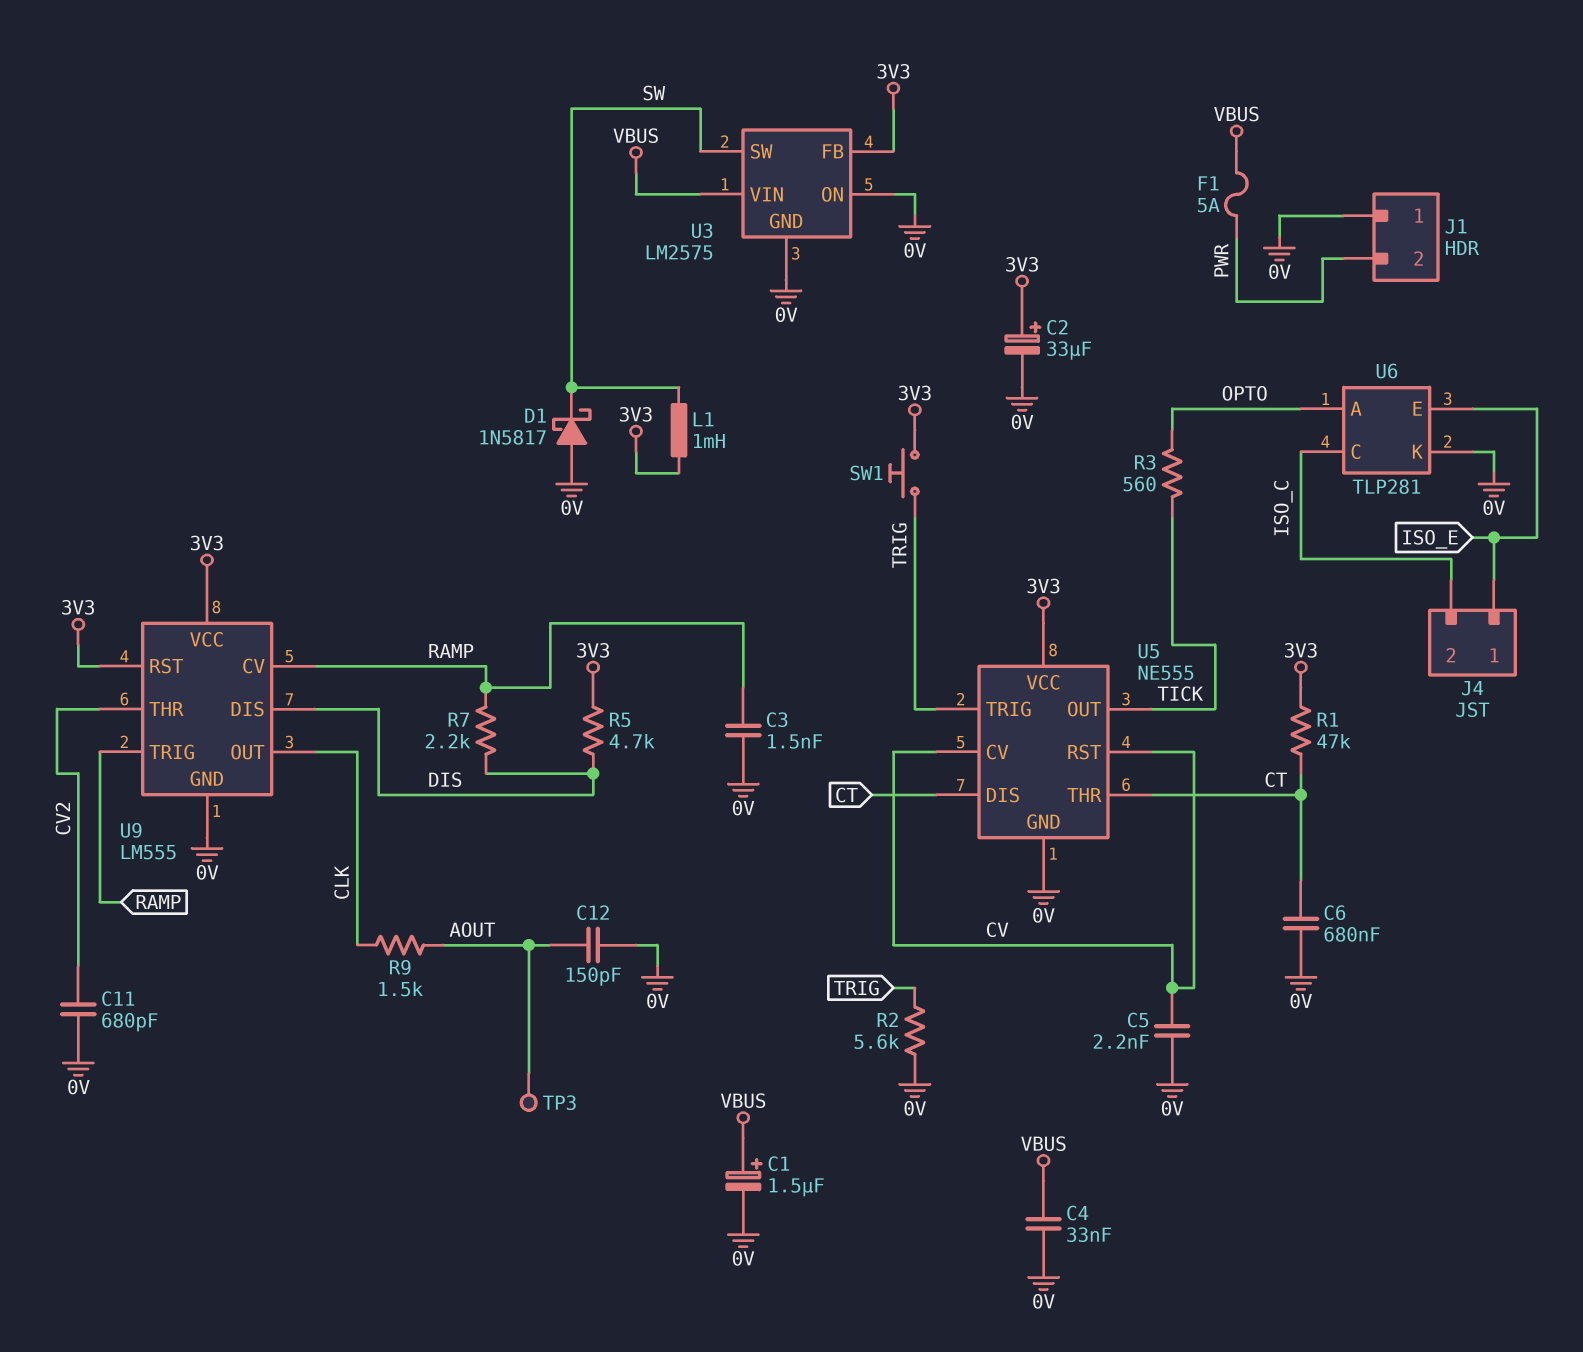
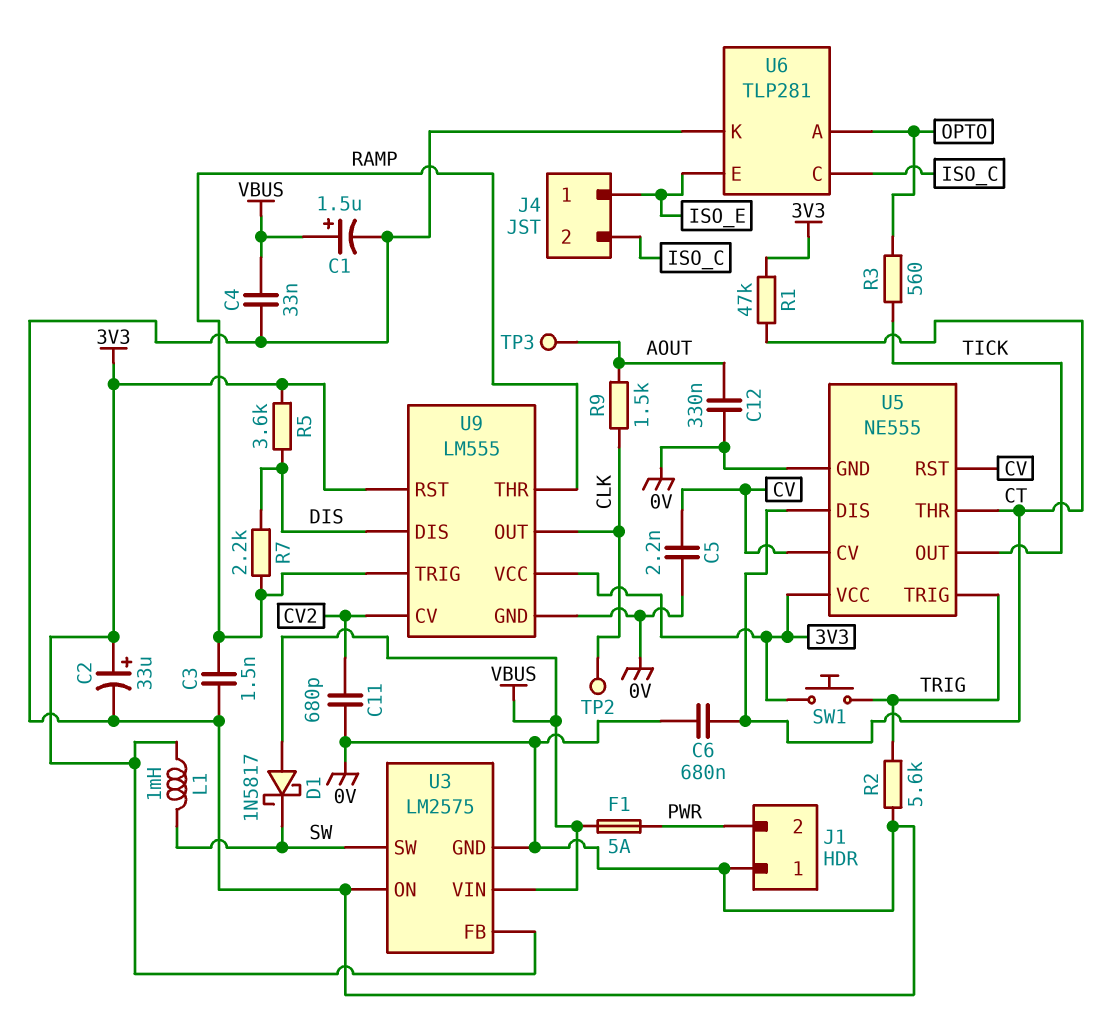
C12: 150pF (0V, AOUT) -> 330nF (0V, AOUT)
D1: schottky 1N5817 (A 0V, K SW) -> schottky 1N5817 (A VBUS, K SW)
R5: 4.7k (3V3, DIS) -> 3.6k (3V3, DIS)
TP2: none -> test point (CLK)
U9 pin CV: RAMP -> CV2
U9 pin THR: CV2 -> RAMP

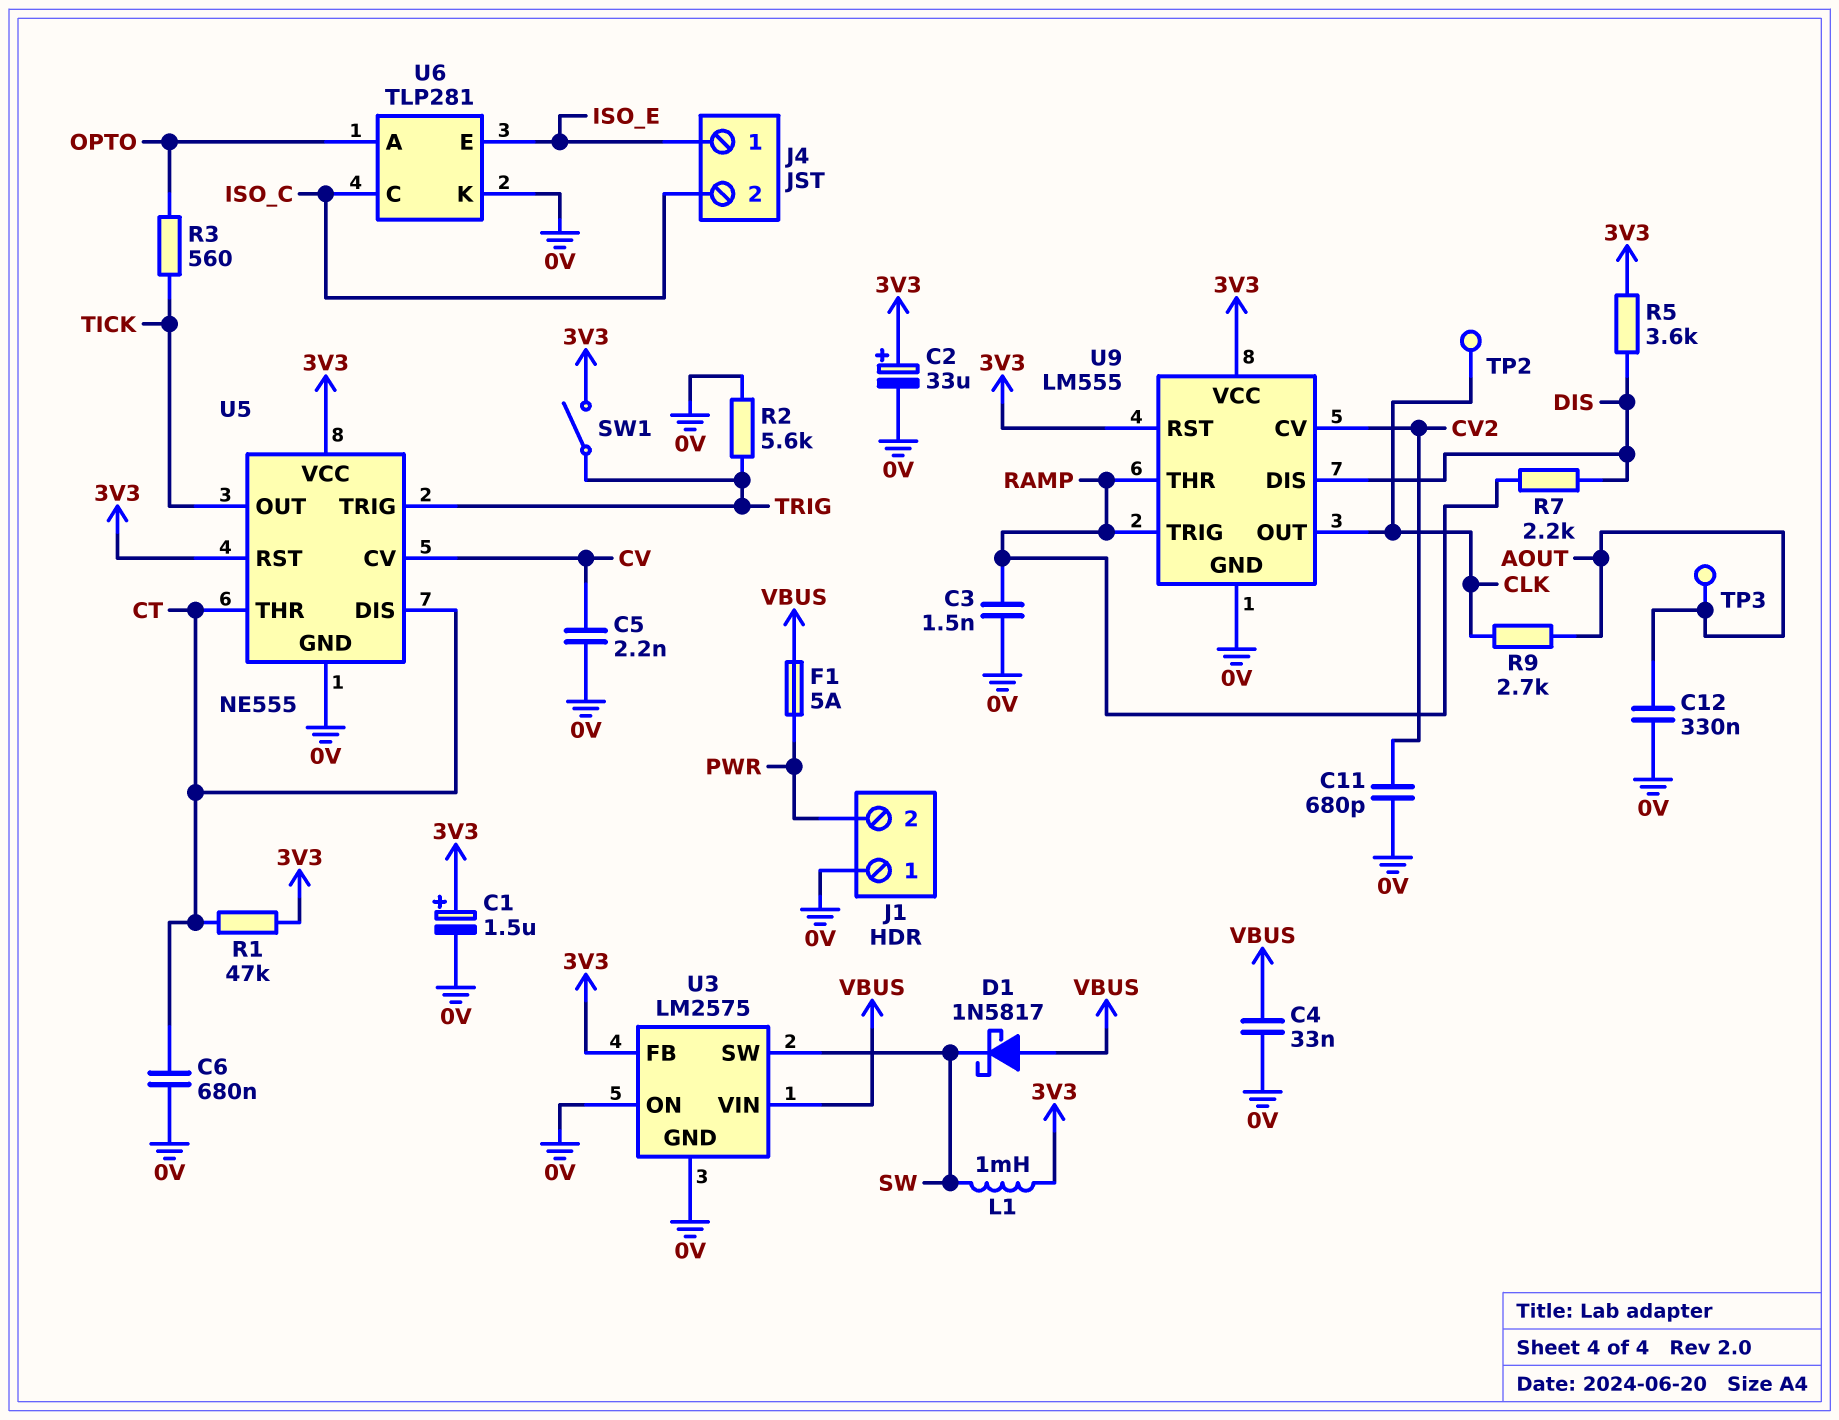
C1: 1.5uF (plus VBUS, minus 0V) -> 1.5uF (plus 3V3, minus 0V)
R9: 1.5k (AOUT, CLK) -> 2.7k (AOUT, CLK)
SW1: button (3V3, TRIG) -> switch (3V3, TRIG)
U5 pin RST: CV -> 3V3

